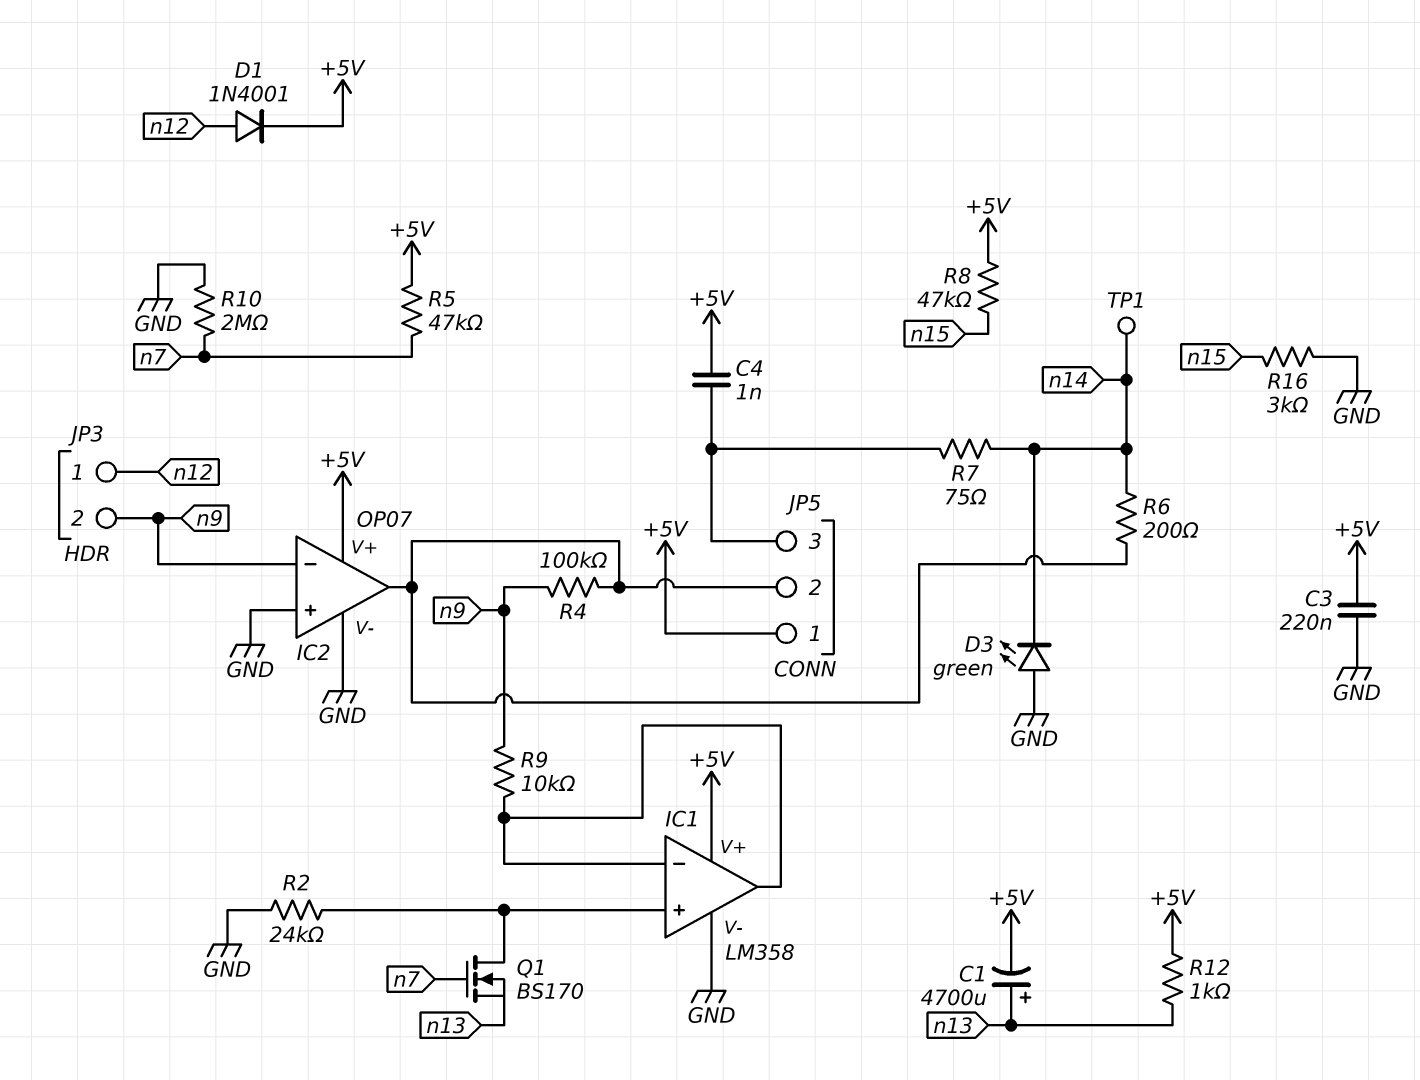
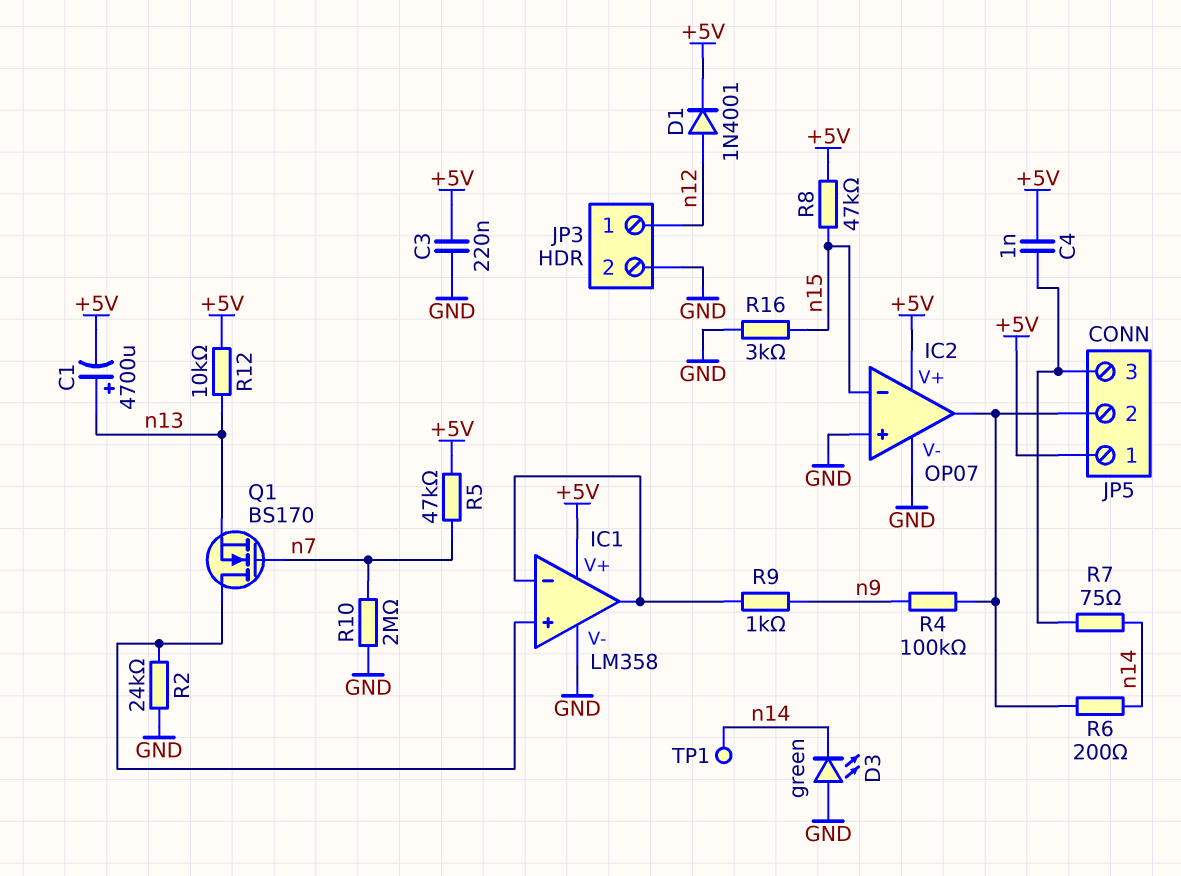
IC2 pin in-: n9 -> n15
JP3 pin 2: n9 -> GND
R9: 10k (IC1/in-, n9) -> 1k (IC1/in-, n9)
R12: 1k (+5V, n13) -> 10k (+5V, n13)

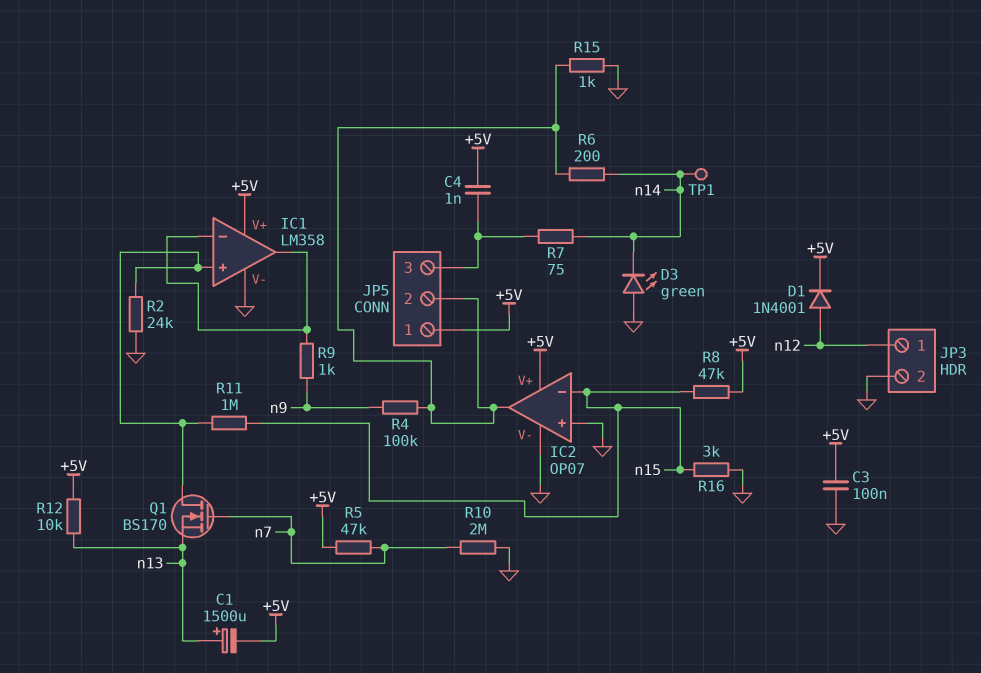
C1: 4700uF (plus n13, minus +5V) -> 1500uF (plus n13, minus +5V)
C3: 220nF (+5V, GND) -> 100nF (+5V, GND)
R11: none -> 1M (IC1/in+, n15)
R15: none -> 1k (GND, IC2/out)

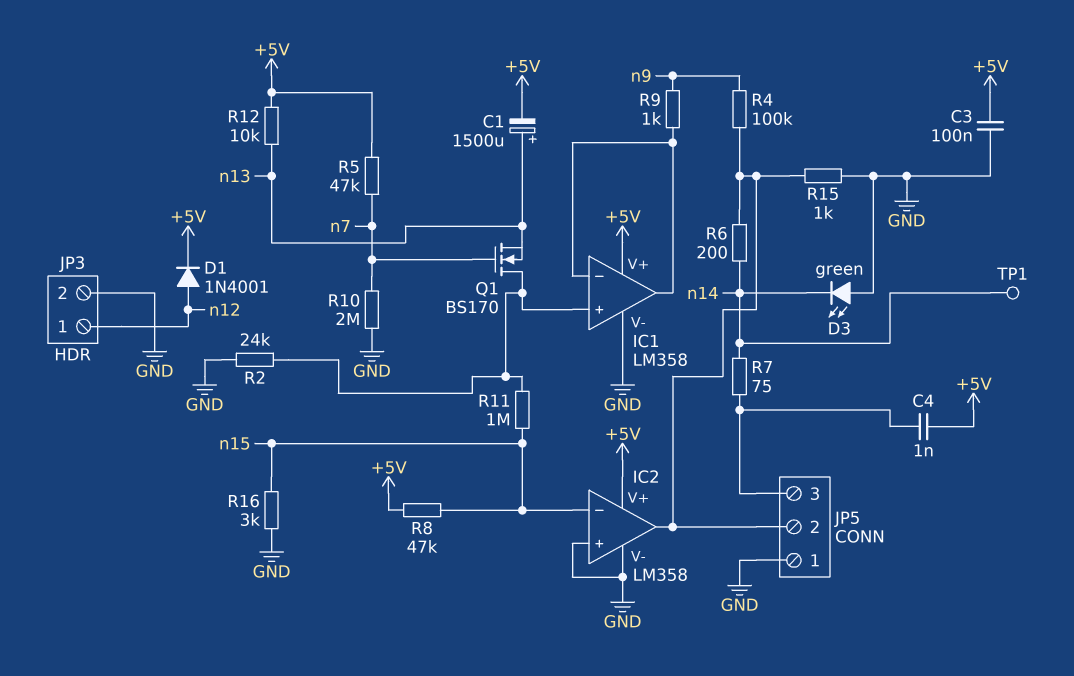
IC2: OP07 -> LM358
JP5 pin 1: +5V -> GND

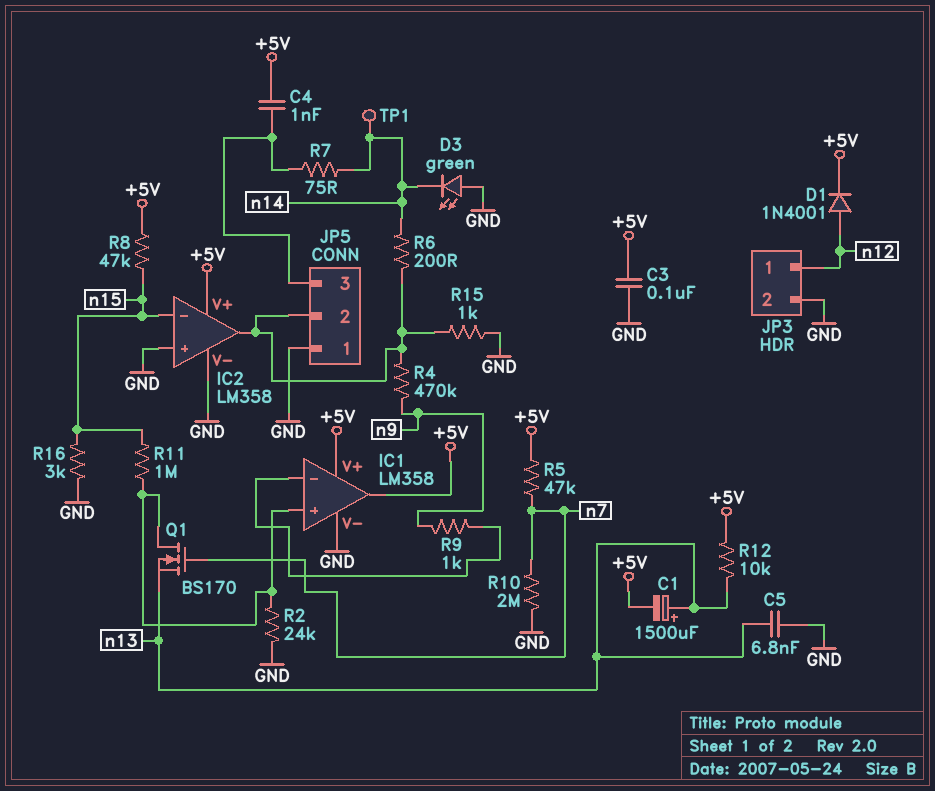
C5: none -> 6.8nF (GND, n13)
IC1 pin out: IC1/in- -> +5V
R4: 100k (IC2/out, n9) -> 470k (IC2/out, n9)

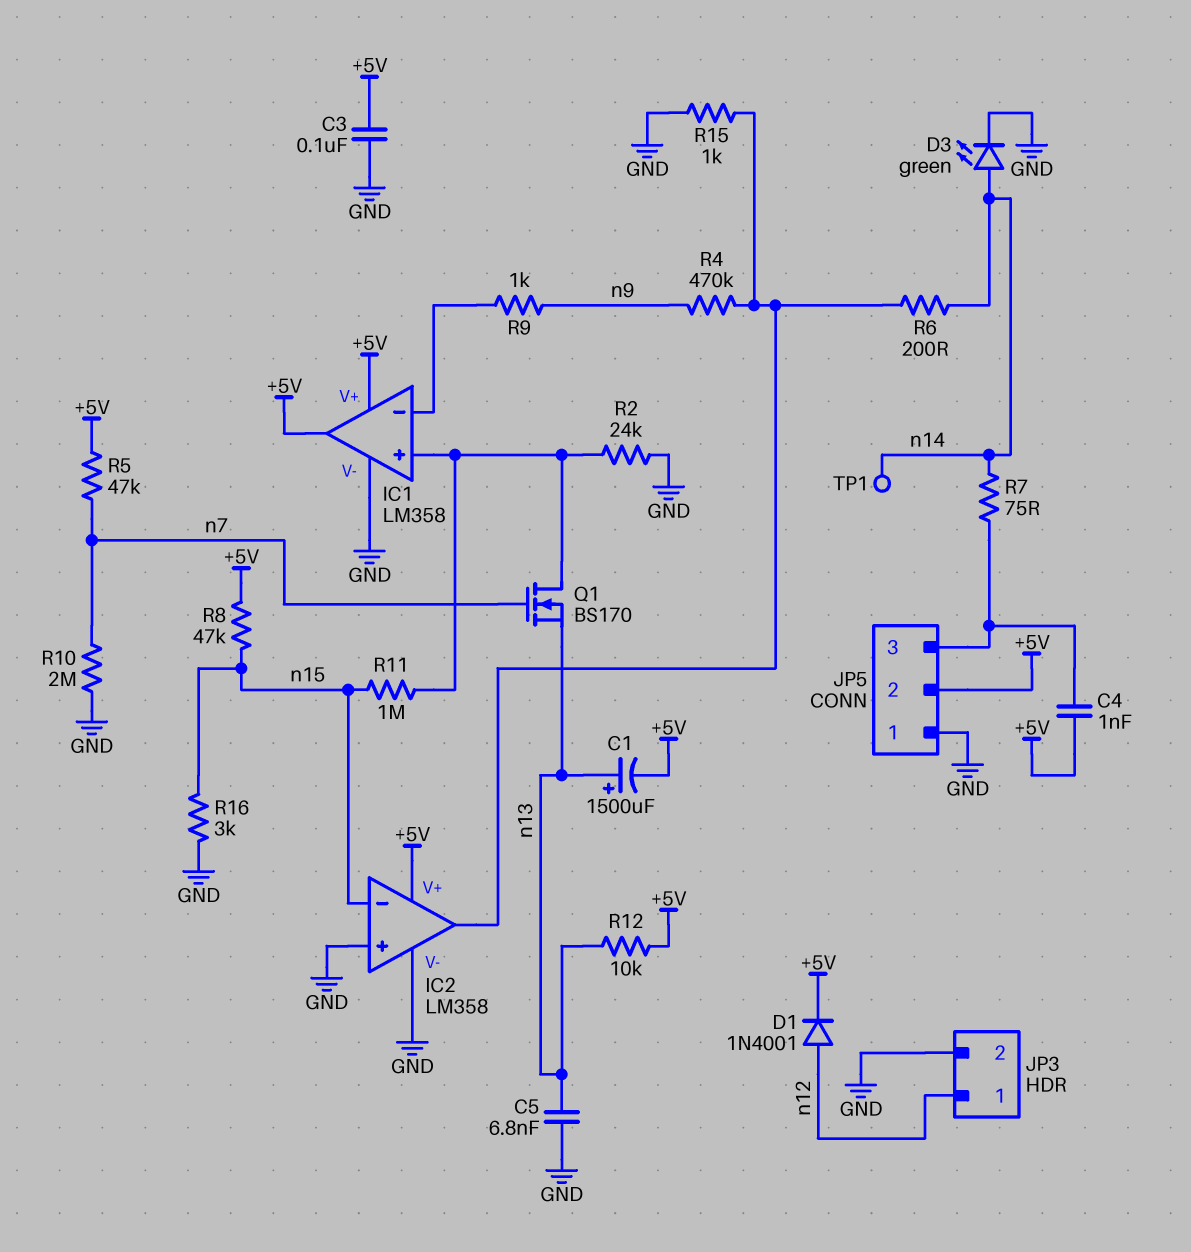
D3: LED green (A GND, K n14) -> LED green (A n14, K GND)
JP5 pin 2: IC2/out -> +5V

